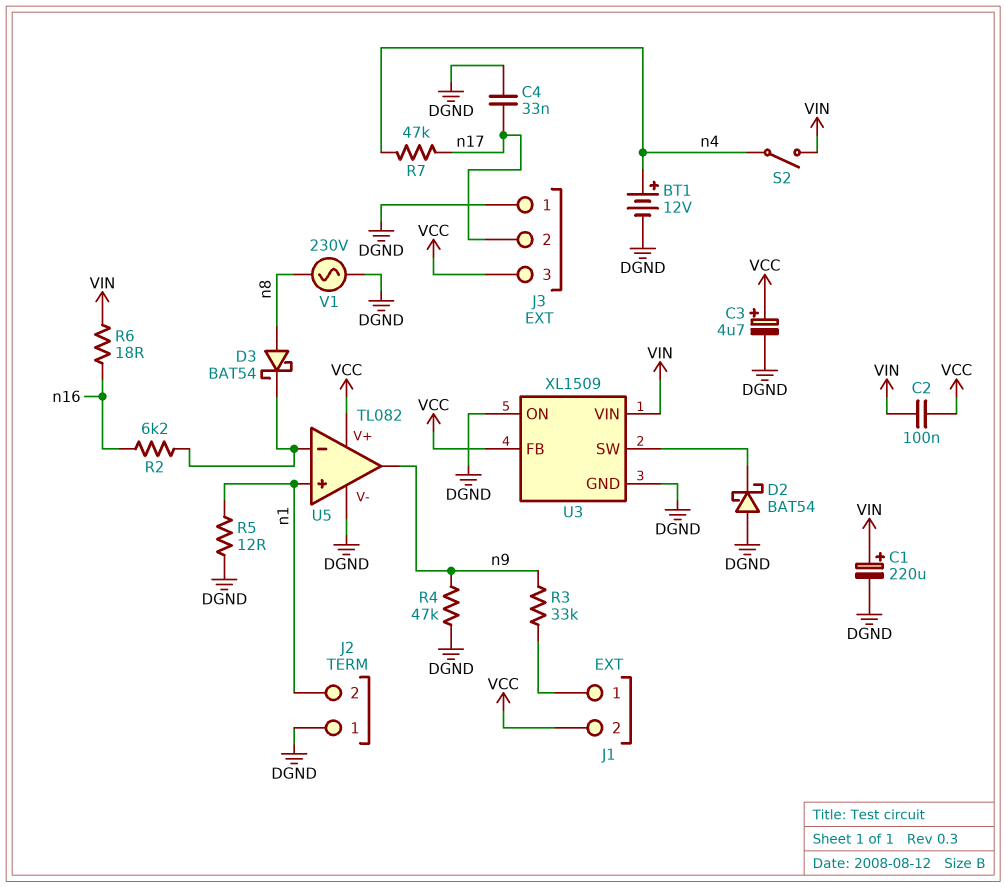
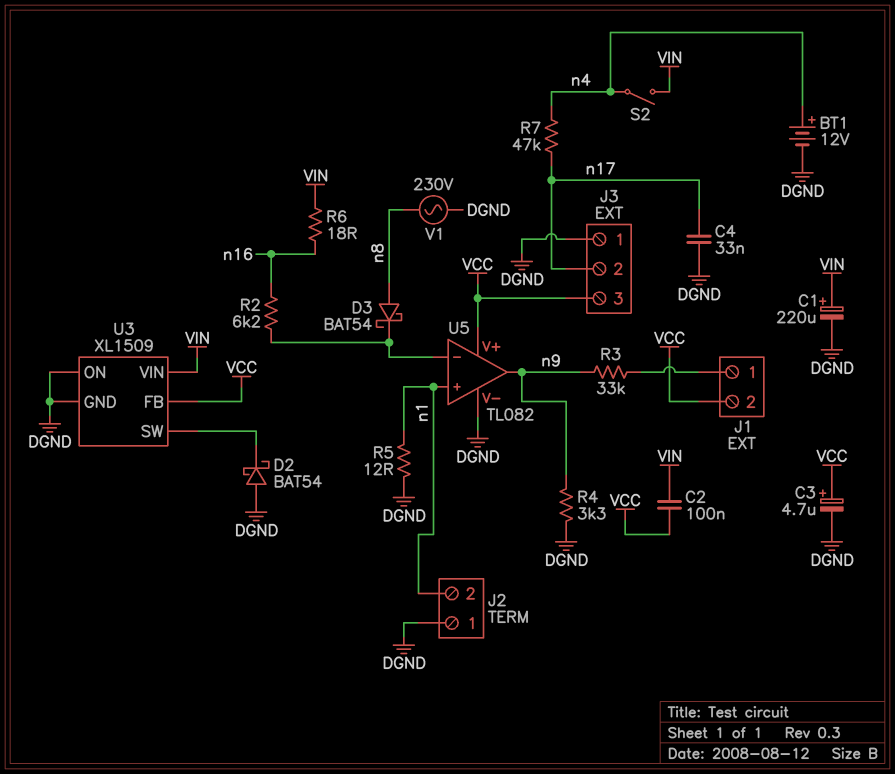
R4: 47k (DGND, n9) -> 3.3k (DGND, n9)

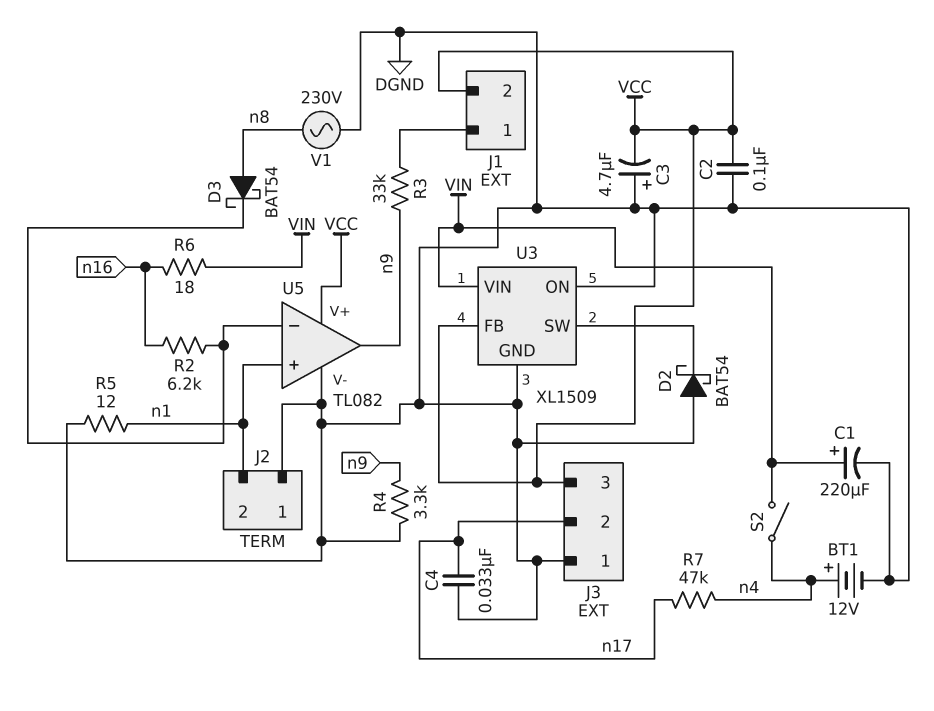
C2: 100nF (VCC, VIN) -> 100nF (DGND, VCC)
C3: 4.7uF (plus VCC, minus DGND) -> 4.7uF (plus DGND, minus VCC)

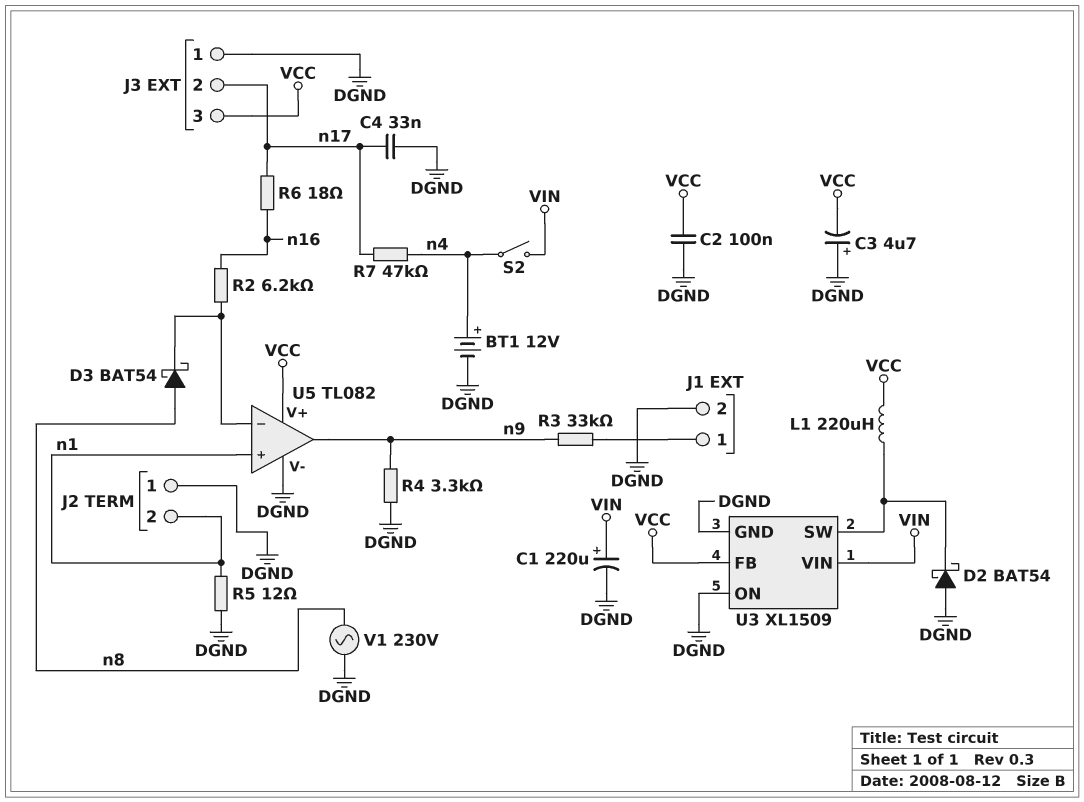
J1 pin 2: VCC -> DGND
L1: none -> 220uH (U3/SW, VCC)
R6: 18 (VIN, n16) -> 18 (n16, n17)

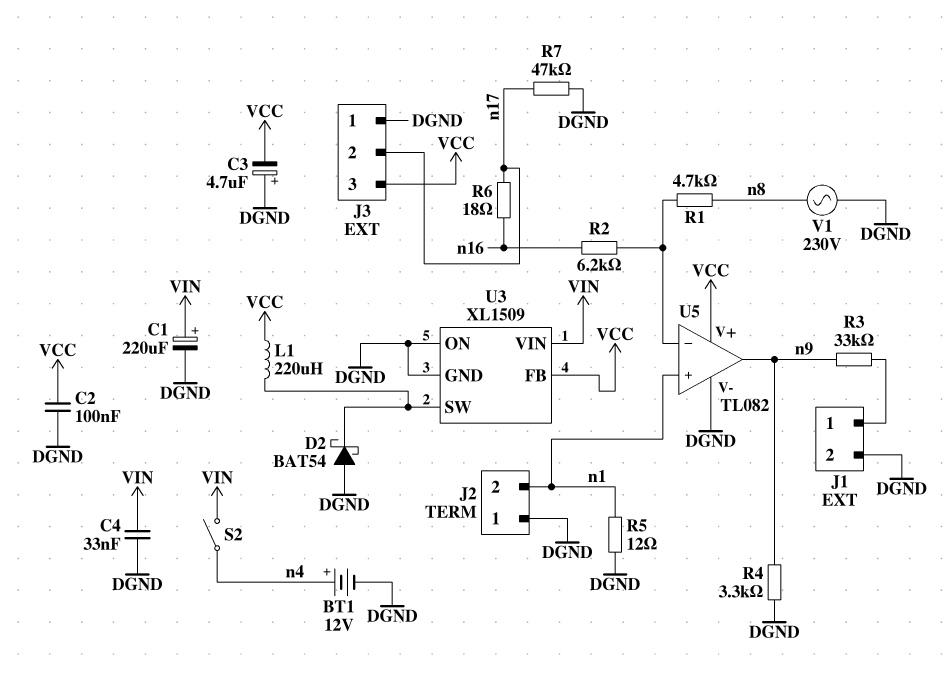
C4: 33nF (DGND, n17) -> 33nF (DGND, VIN)
D3: schottky BAT54 (A n8, K U5/in-) -> none
R1: none -> 4.7k (U5/in-, n8)
R7: 47k (n4, n17) -> 47k (DGND, n17)

